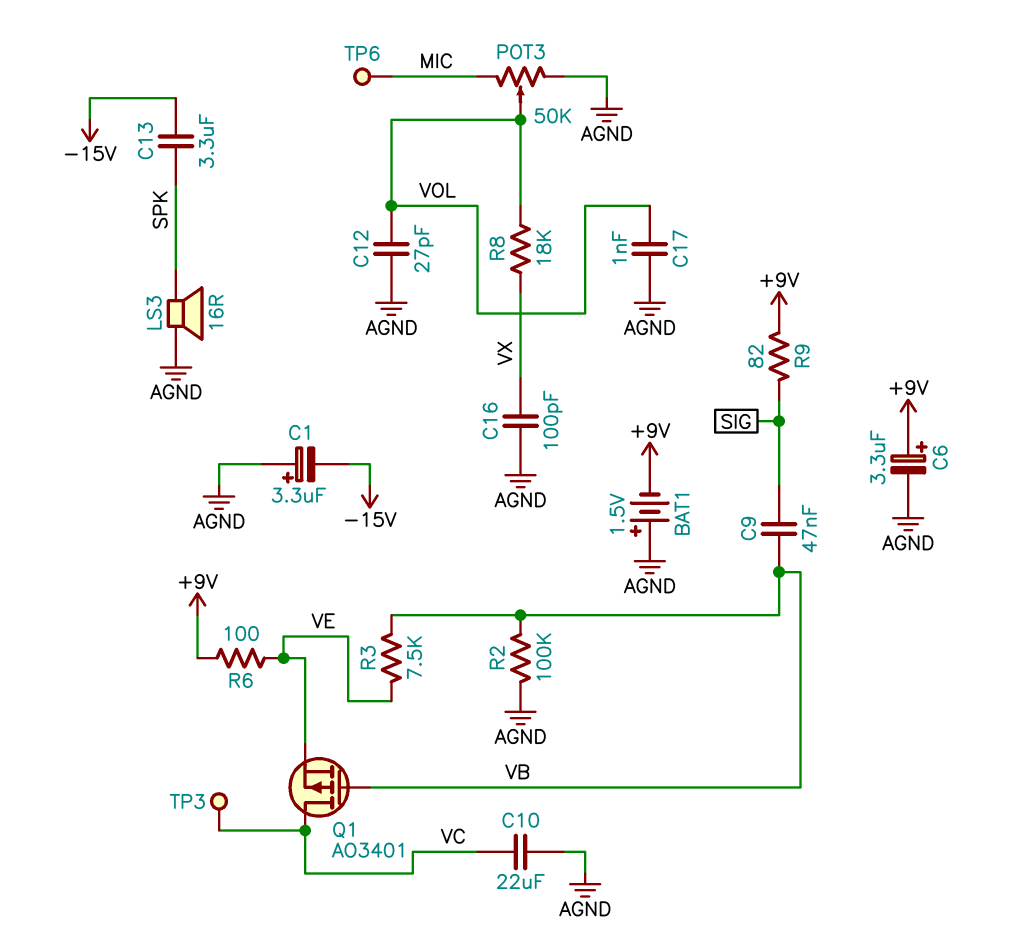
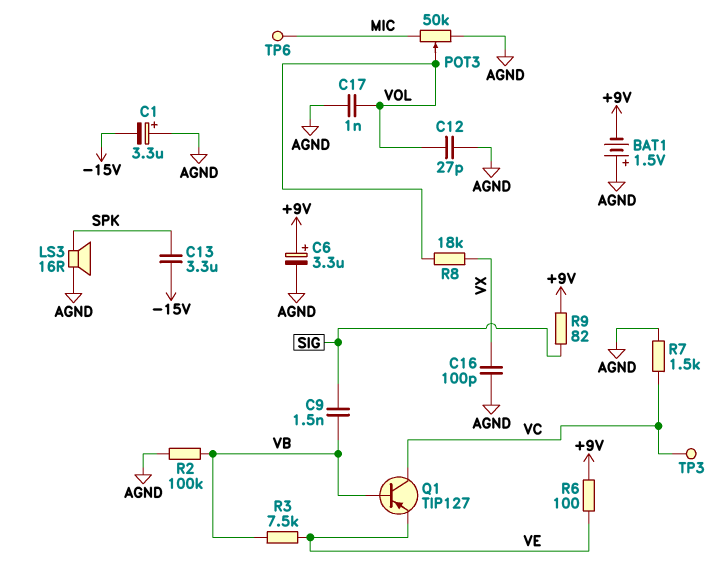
C9: 47nF (SIG, VB) -> 1.5nF (SIG, VB)
C10: 22uF (AGND, VC) -> none
Q1: PMOS AO3401 (G VB, D VC, S VE) -> PNP TIP127 (B VB, C VC, E VE)
R7: none -> 1.5k (AGND, VC)

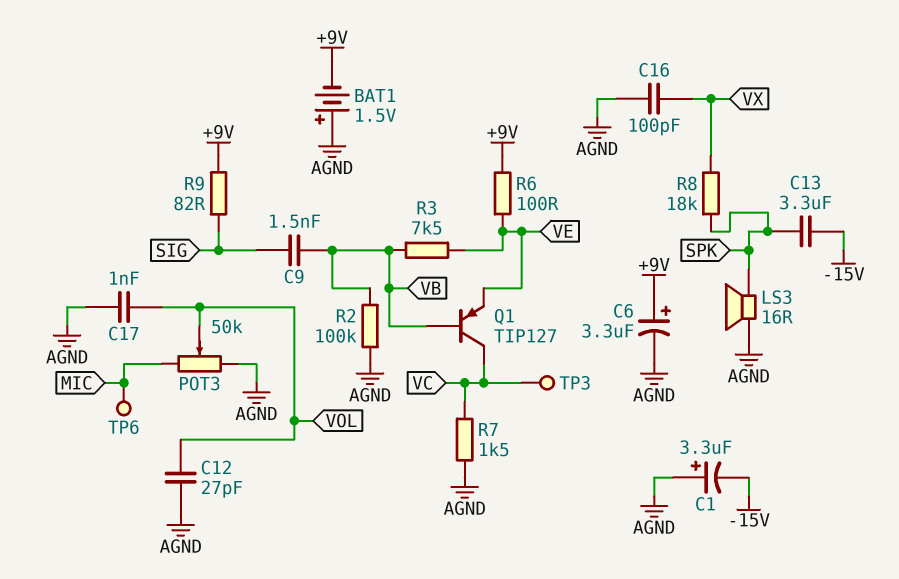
R8: 18k (VOL, VX) -> 18k (SPK, VX)

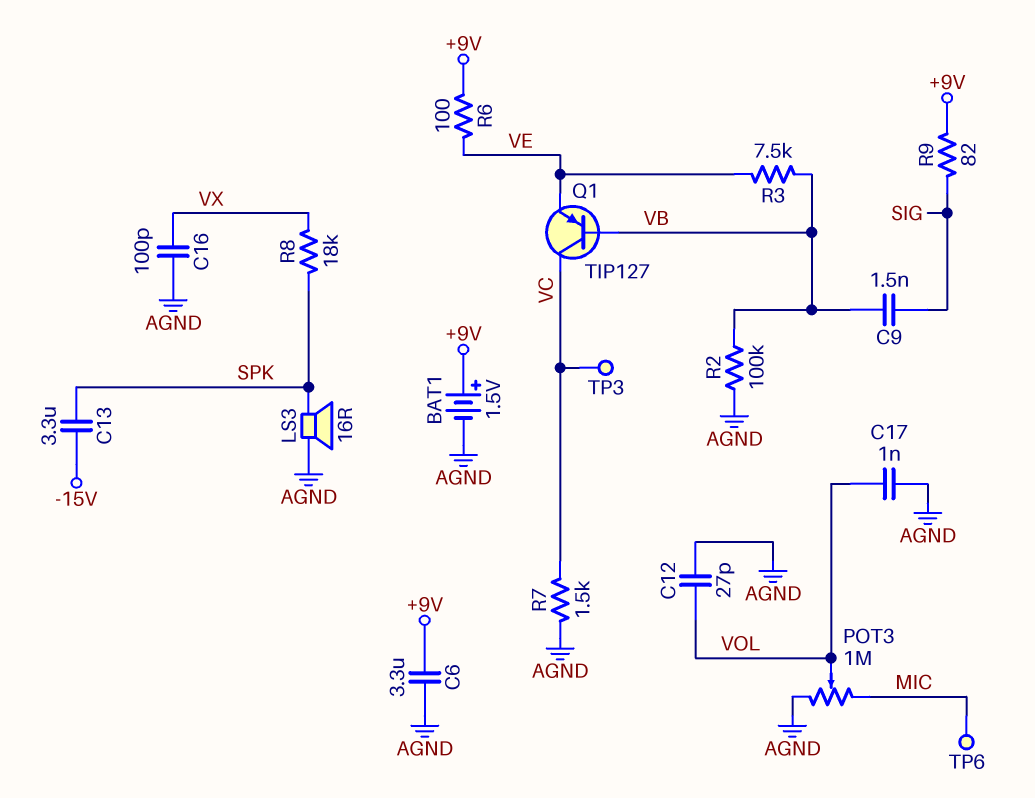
BAT1: 1.5V (plus AGND, minus +9V) -> 1.5V (plus +9V, minus AGND)
C1: 3.3uF (plus AGND, minus -15V) -> none
C6: 3.3uF (plus +9V, minus AGND) -> 3.3uF (+9V, AGND)
POT3: 50k (AGND, MIC, wiper VOL) -> 1M (AGND, MIC, wiper VOL)

